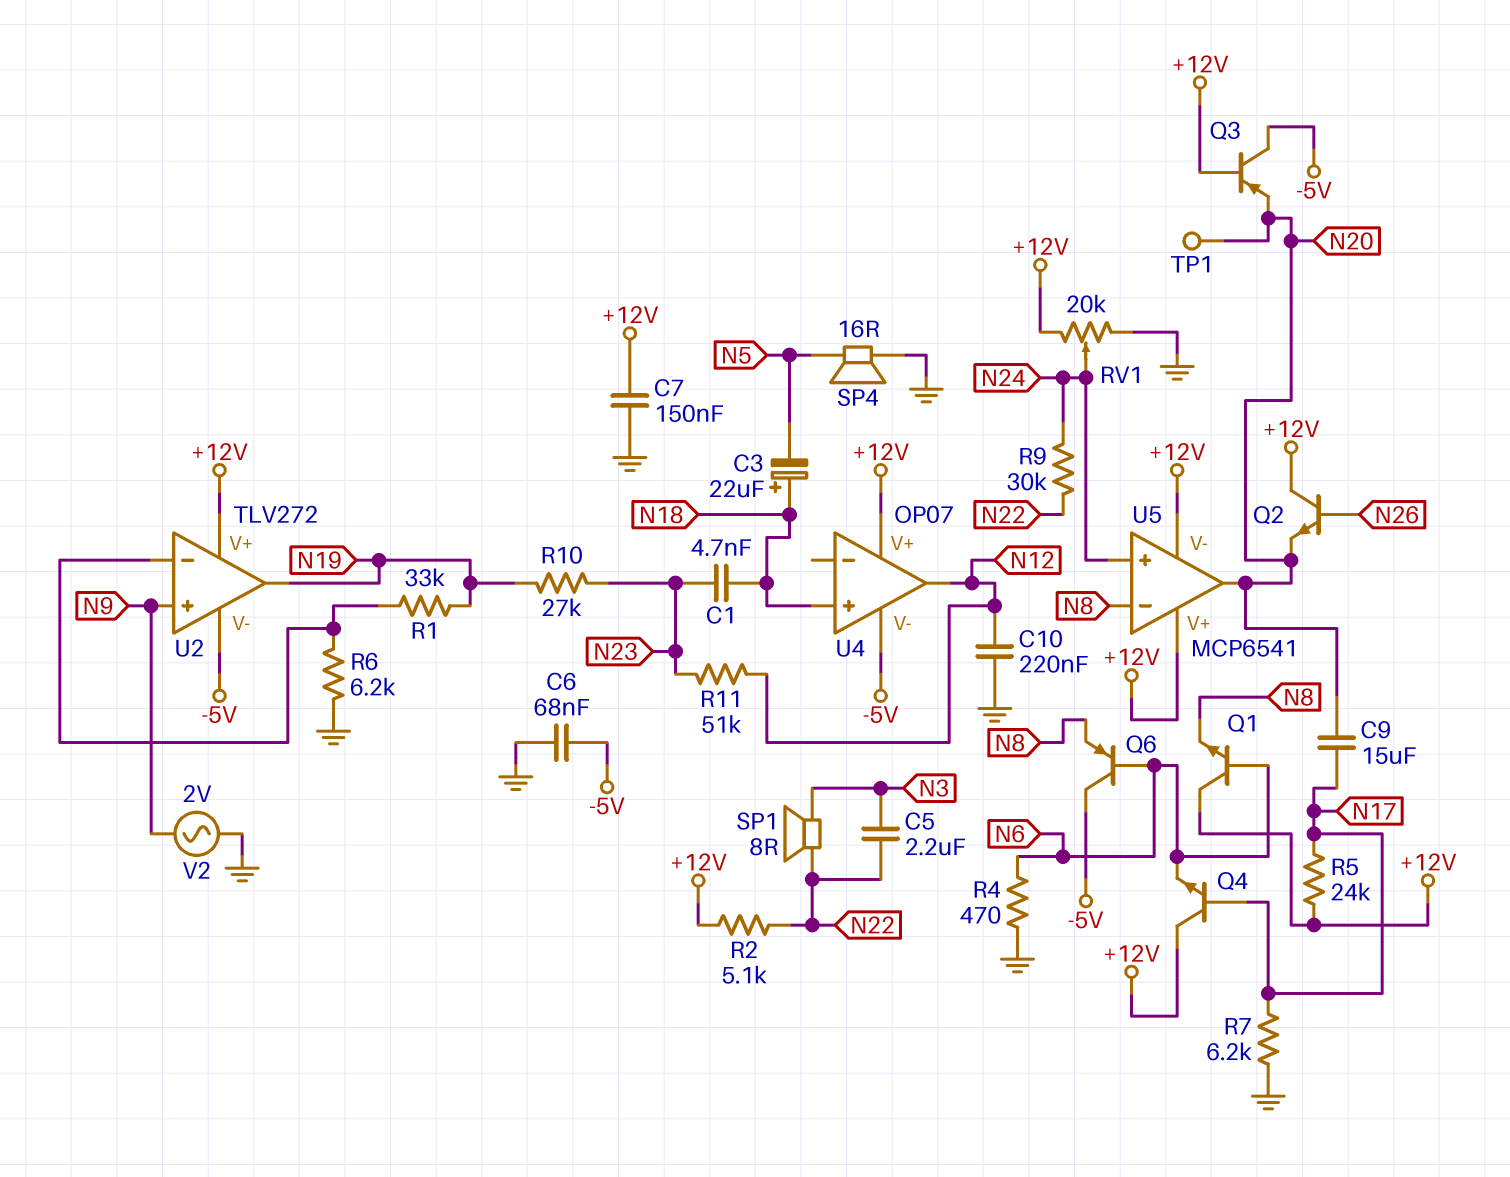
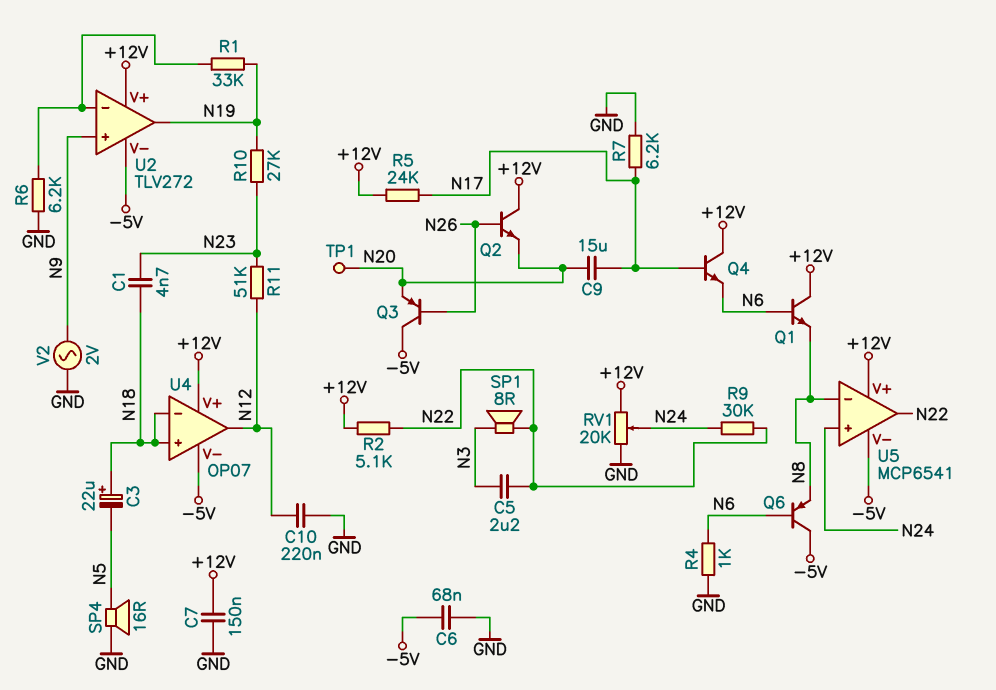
Q3: PNP (B +12V, C -5V, E N20) -> PNP (B N26, C -5V, E N20)
R4: 470 (GND, N6) -> 1k (GND, N6)
U4 pin in-: none -> N18
U5 pin V-: +12V -> -5V
U5 pin out: N20 -> N22

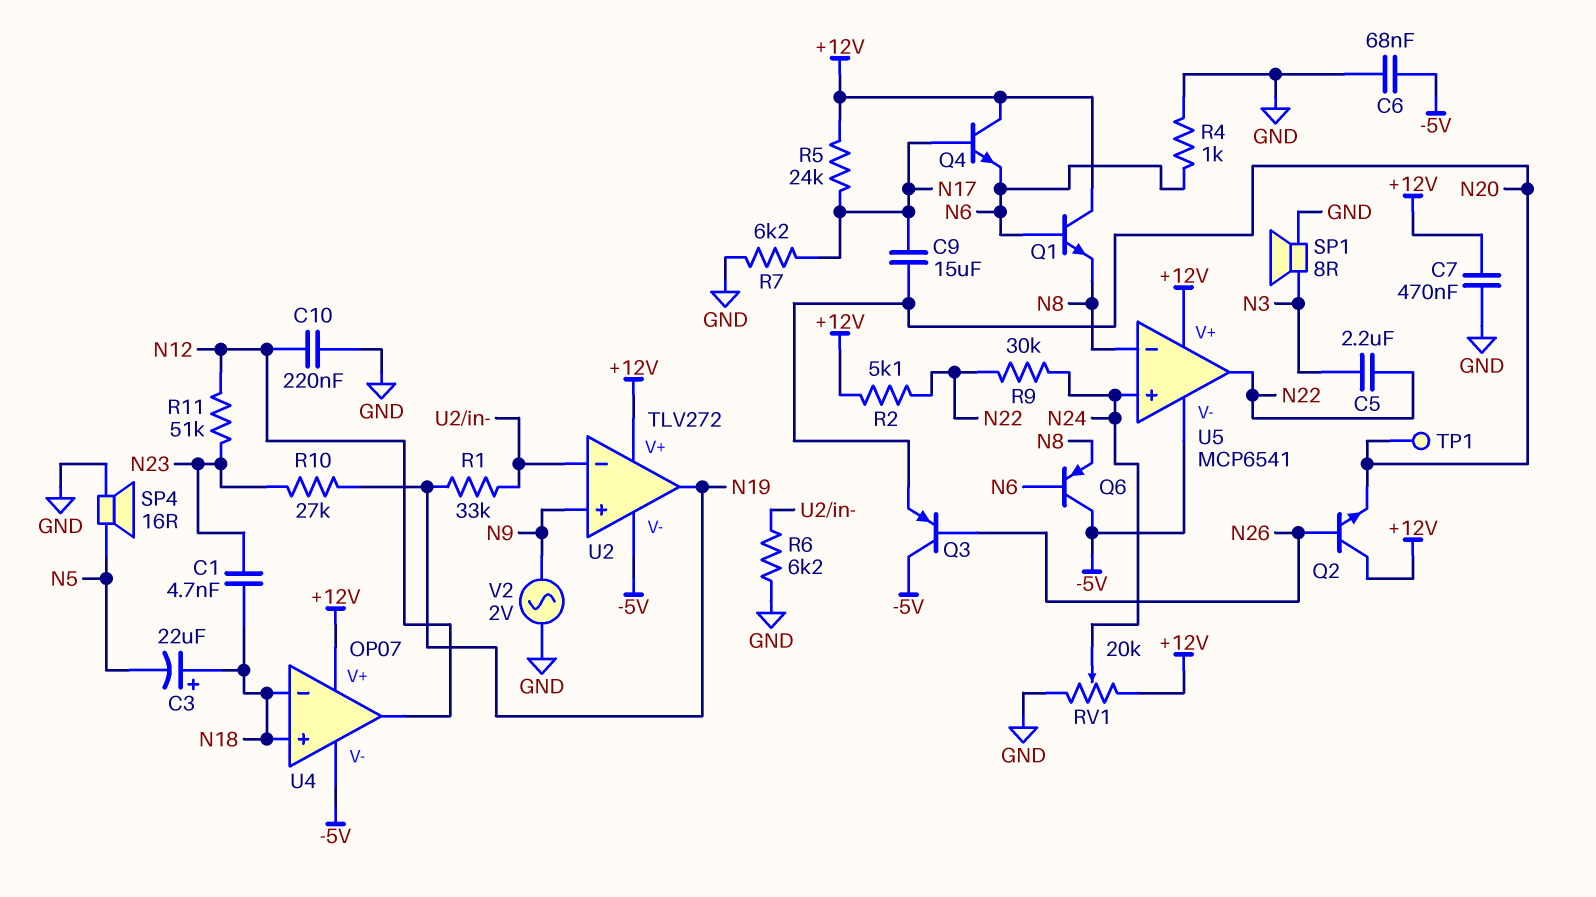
C7: 150nF (+12V, GND) -> 470nF (+12V, GND)
SP1: speaker 8R (N3, N22) -> speaker 8R (GND, N3)

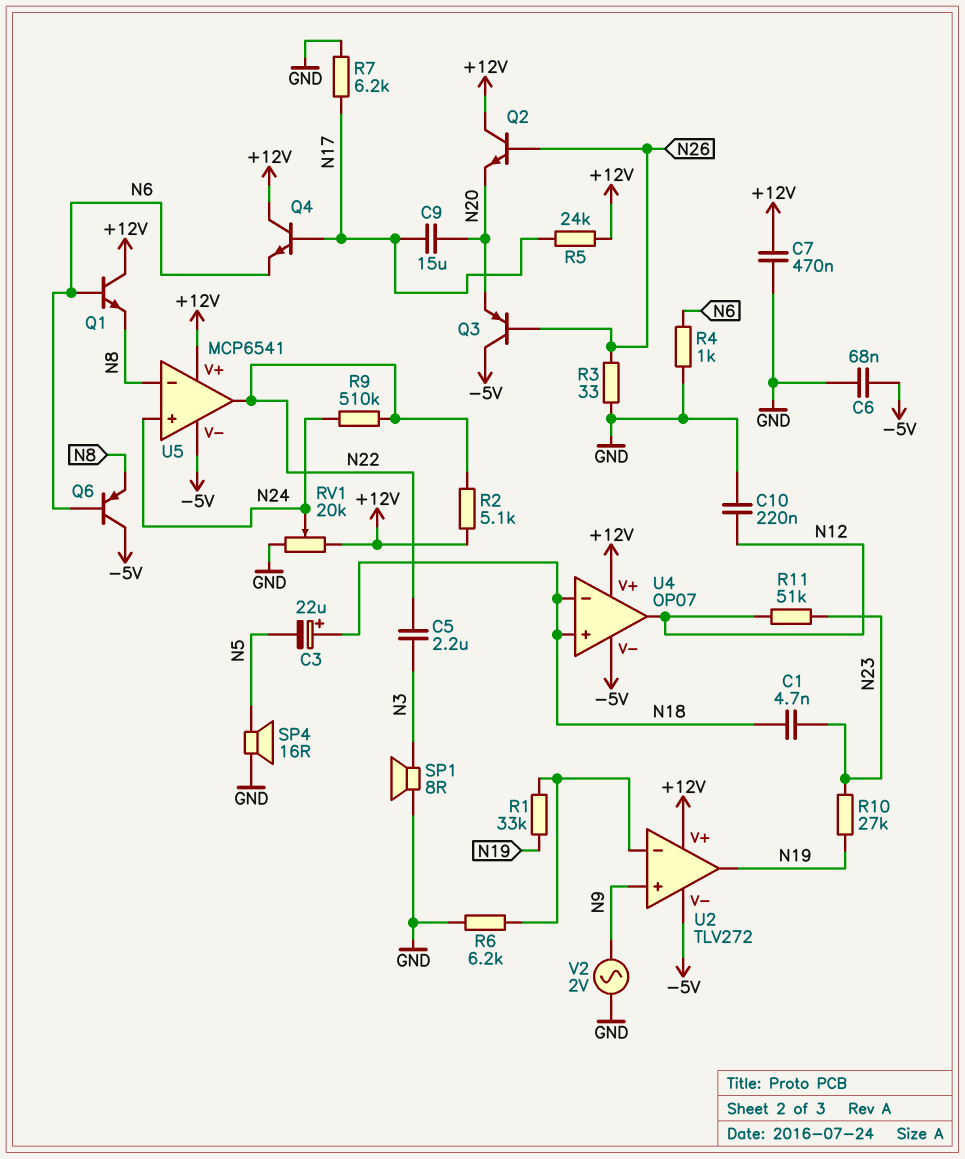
R3: none -> 33 (GND, N26)
R9: 30k (N22, N24) -> 510k (N22, N24)
TP1: test point (N20) -> none

